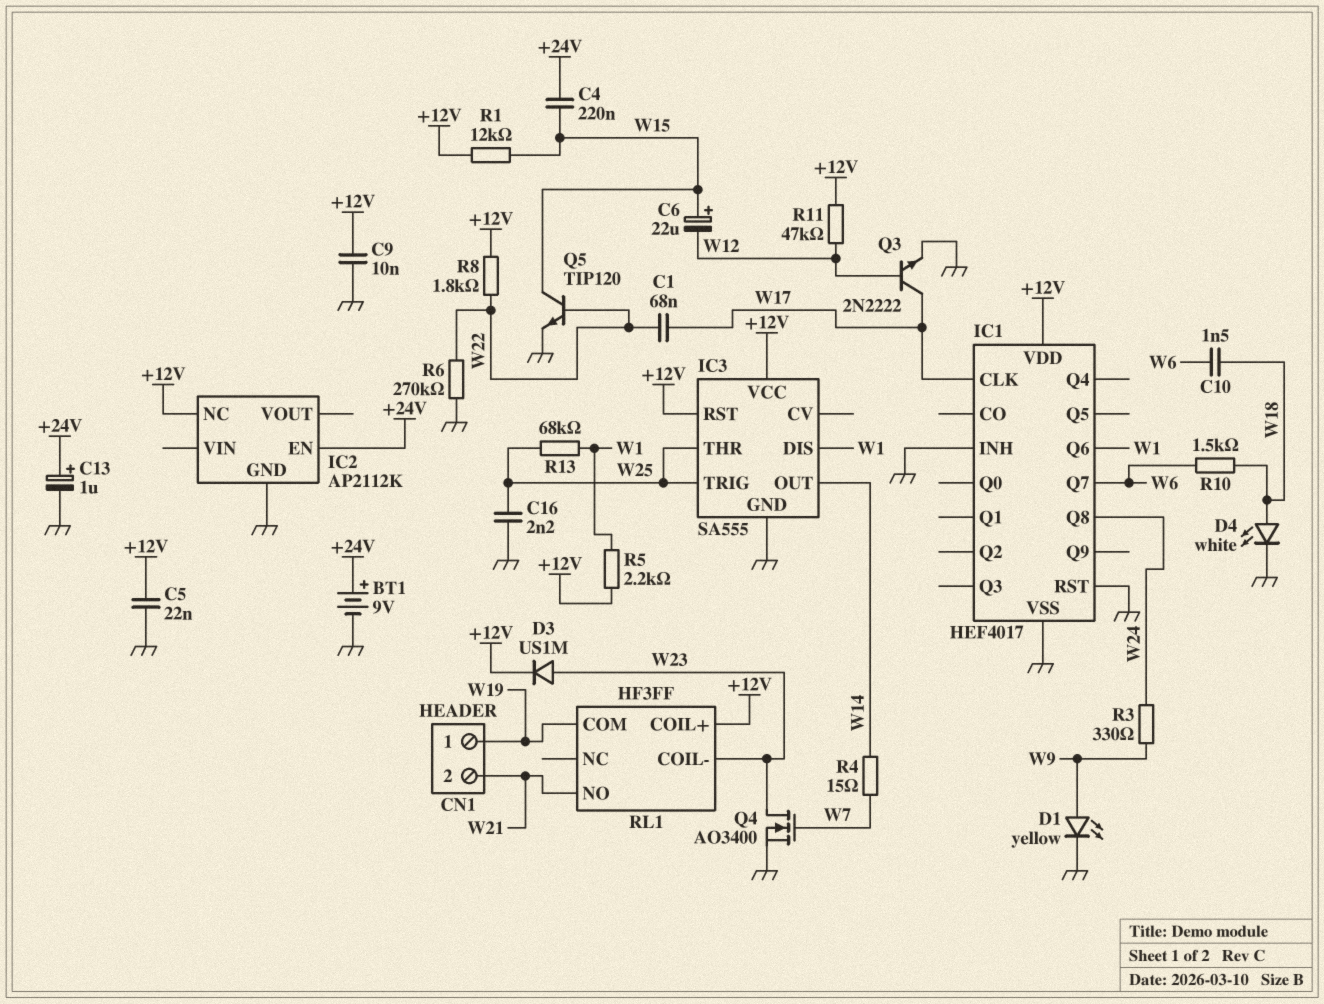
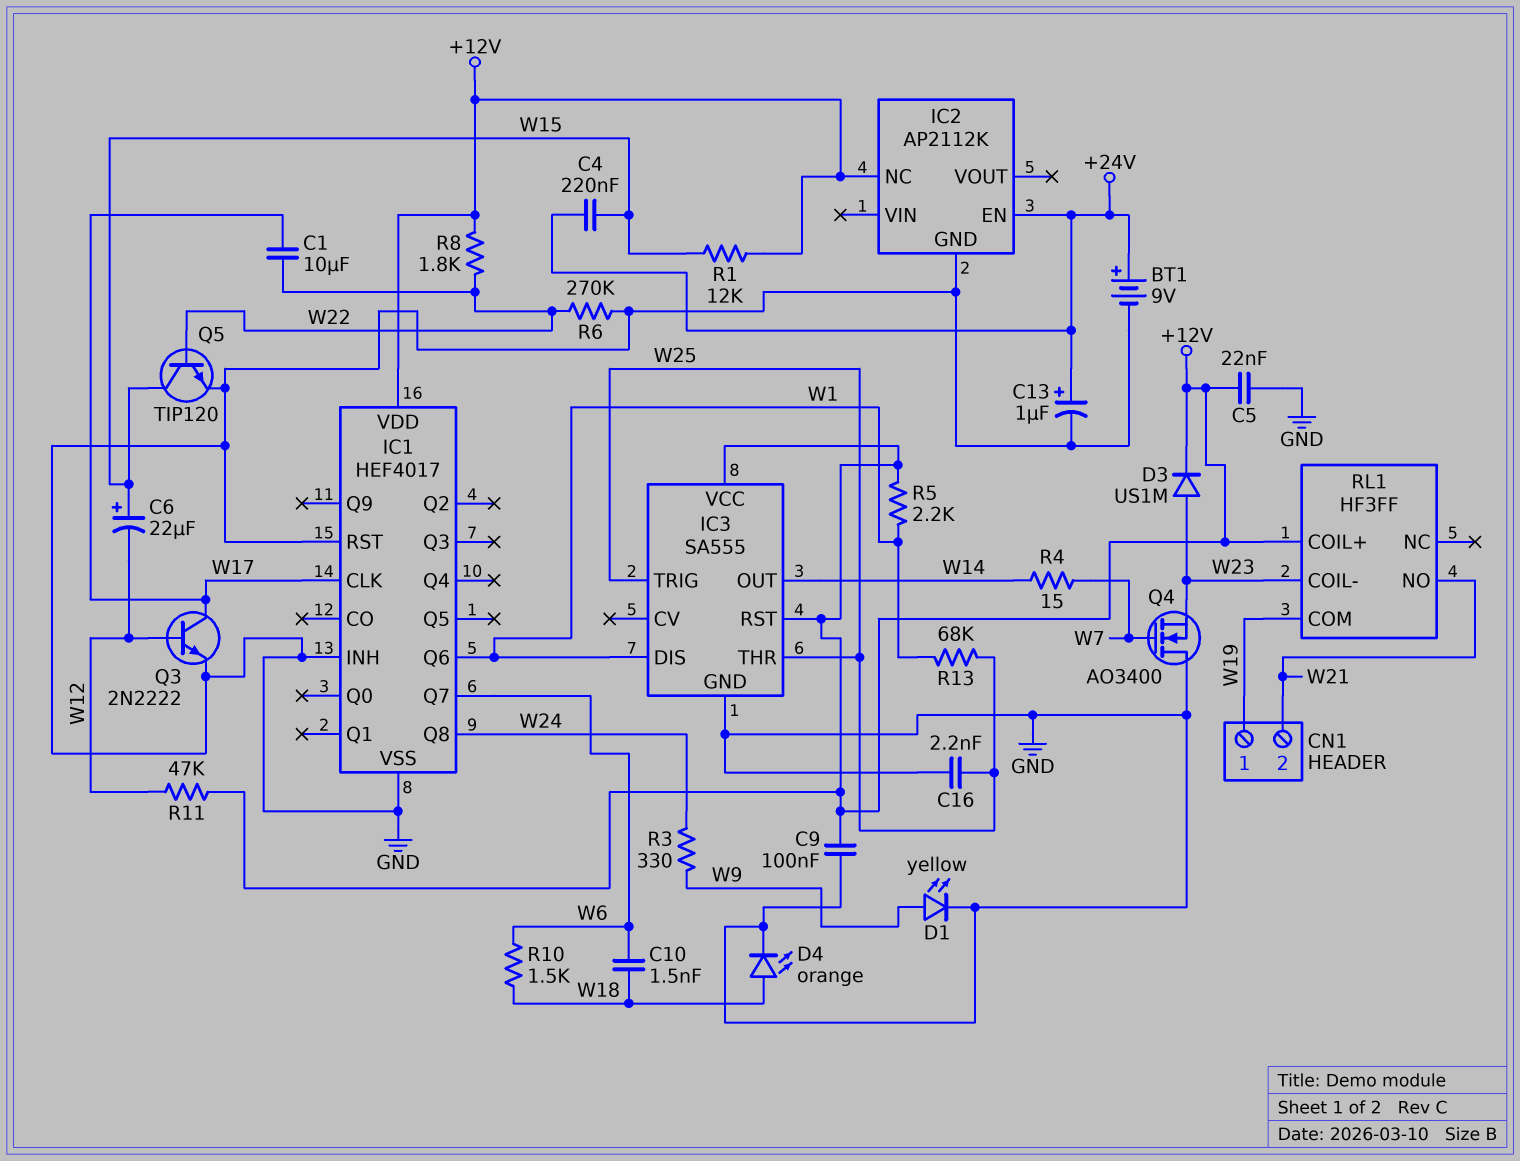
C1: 68nF (W17, W22) -> 10uF (W17, W22)
C9: 10nF (+12V, GND) -> 100nF (+12V, GND)
D4: LED white (A W18, K GND) -> LED orange (A W18, K GND)
Q4: NMOS AO3400 (G W7, D W23, S GND) -> NMOS AO3400 (G W7, D GND, S W23)

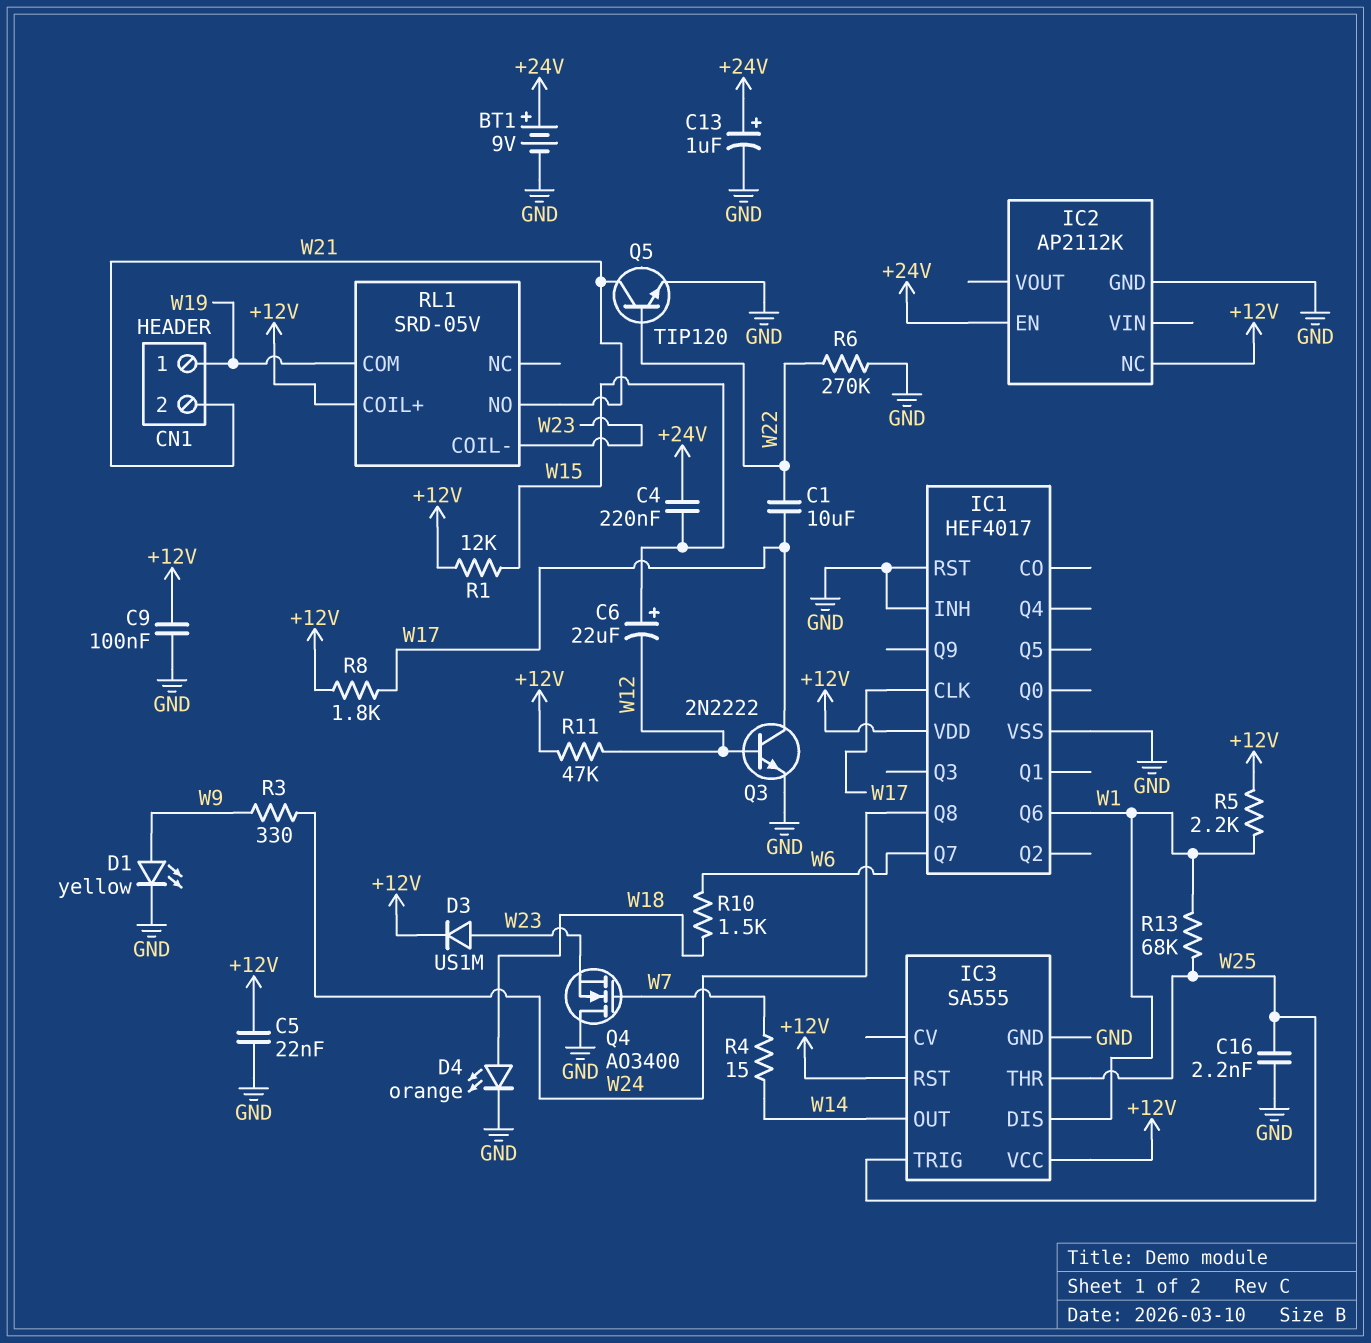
C10: 1.5nF (W6, W18) -> none
Q5: NPN TIP120 (B W22, C W15, E GND) -> NPN TIP120 (B W22, C W21, E GND)
R8: 1.8k (+12V, W22) -> 1.8k (+12V, W17)
RL1: HF3FF -> SRD-05V

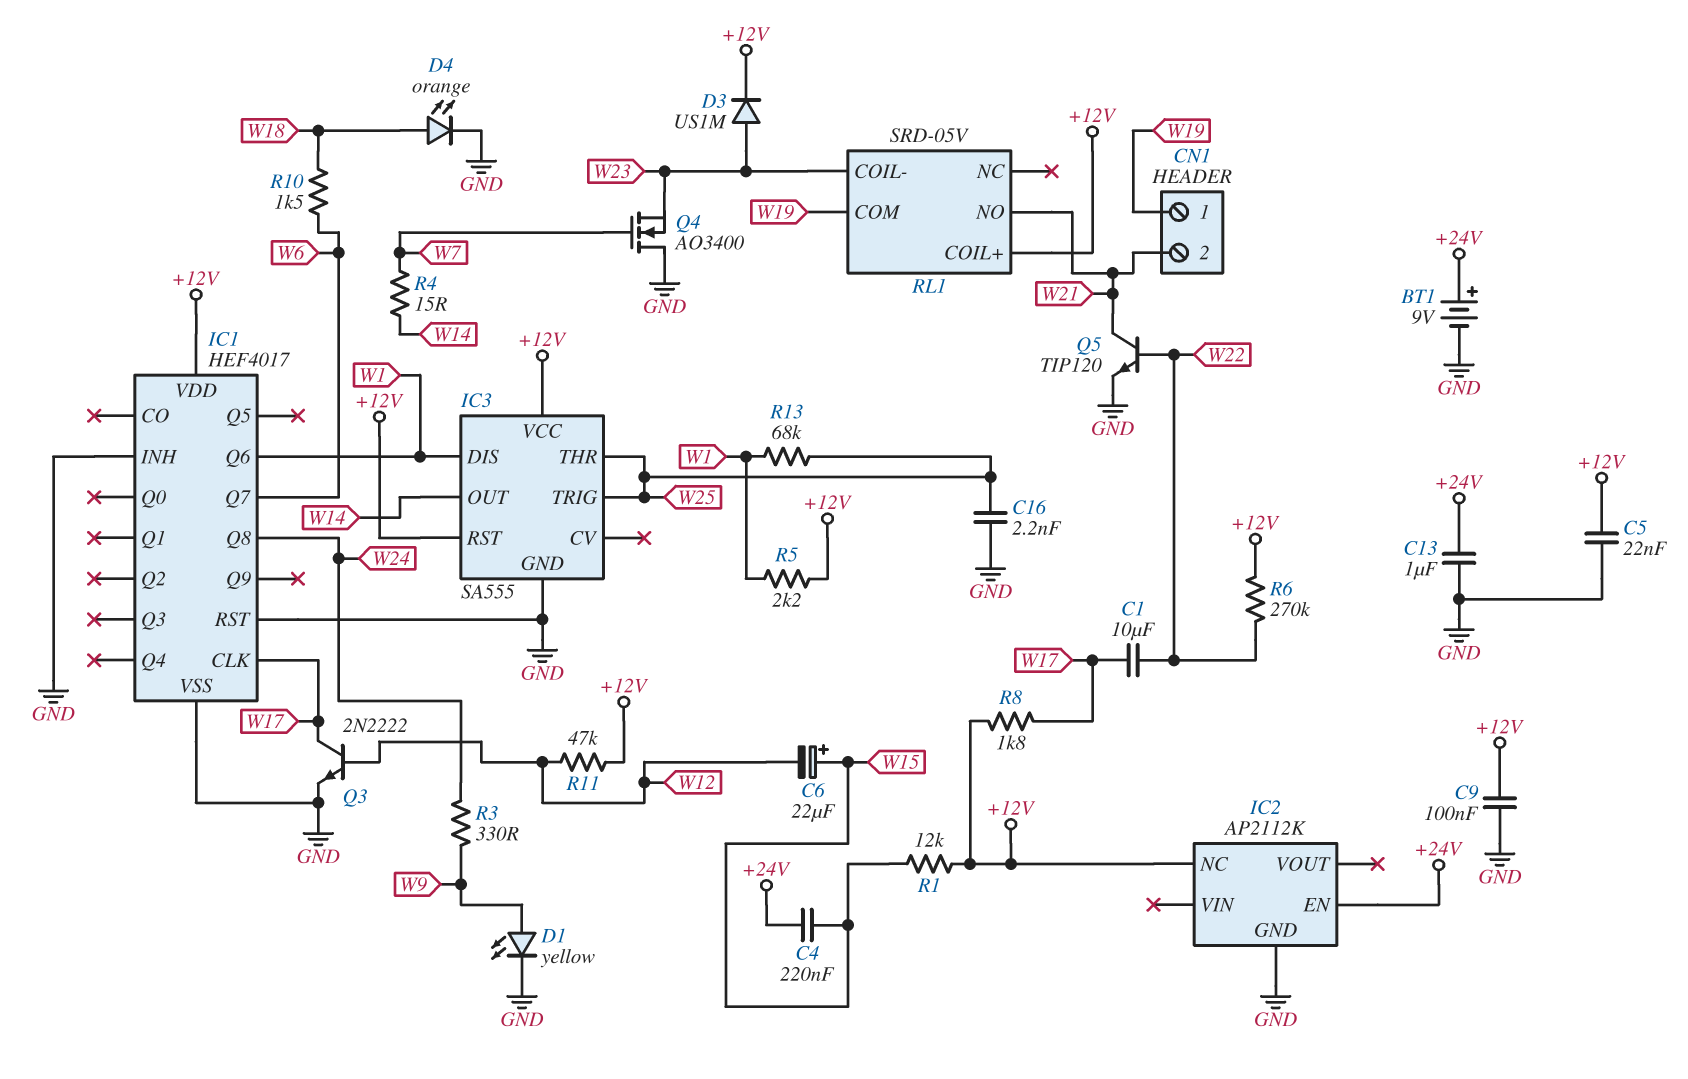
C13: 1uF (plus +24V, minus GND) -> 1uF (+24V, GND)
R6: 270k (GND, W22) -> 270k (+12V, W22)

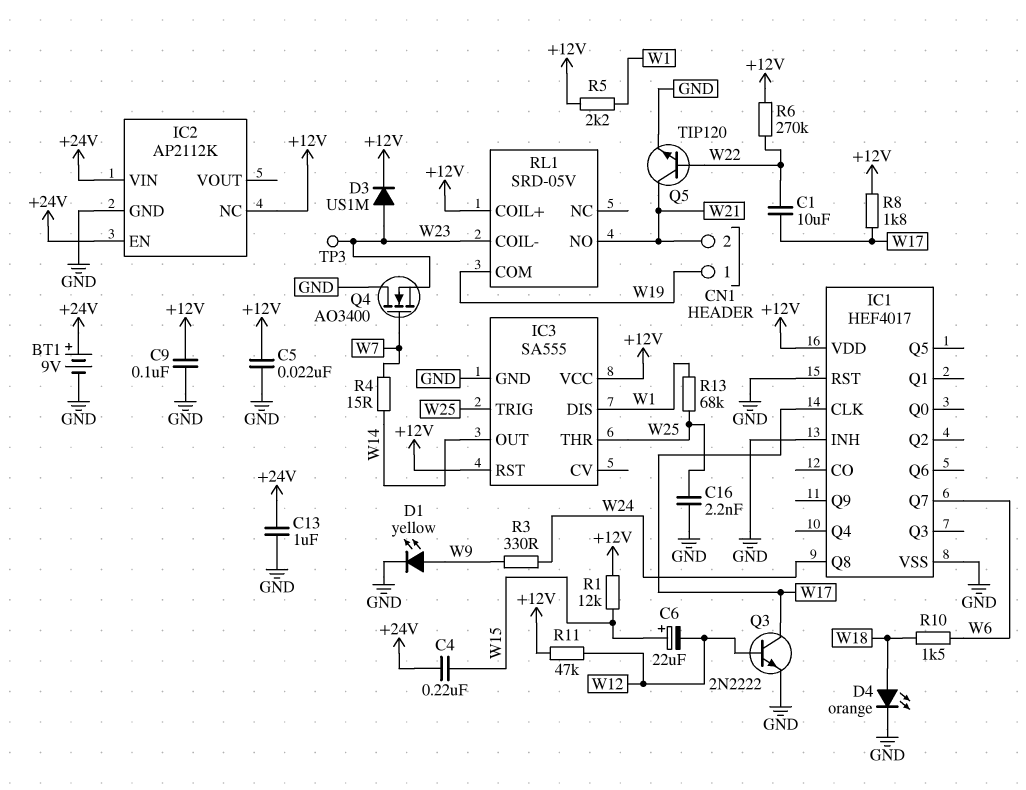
IC1 pin Q6: W1 -> none
IC2 pin VIN: none -> +24V
TP3: none -> test point (W23)

